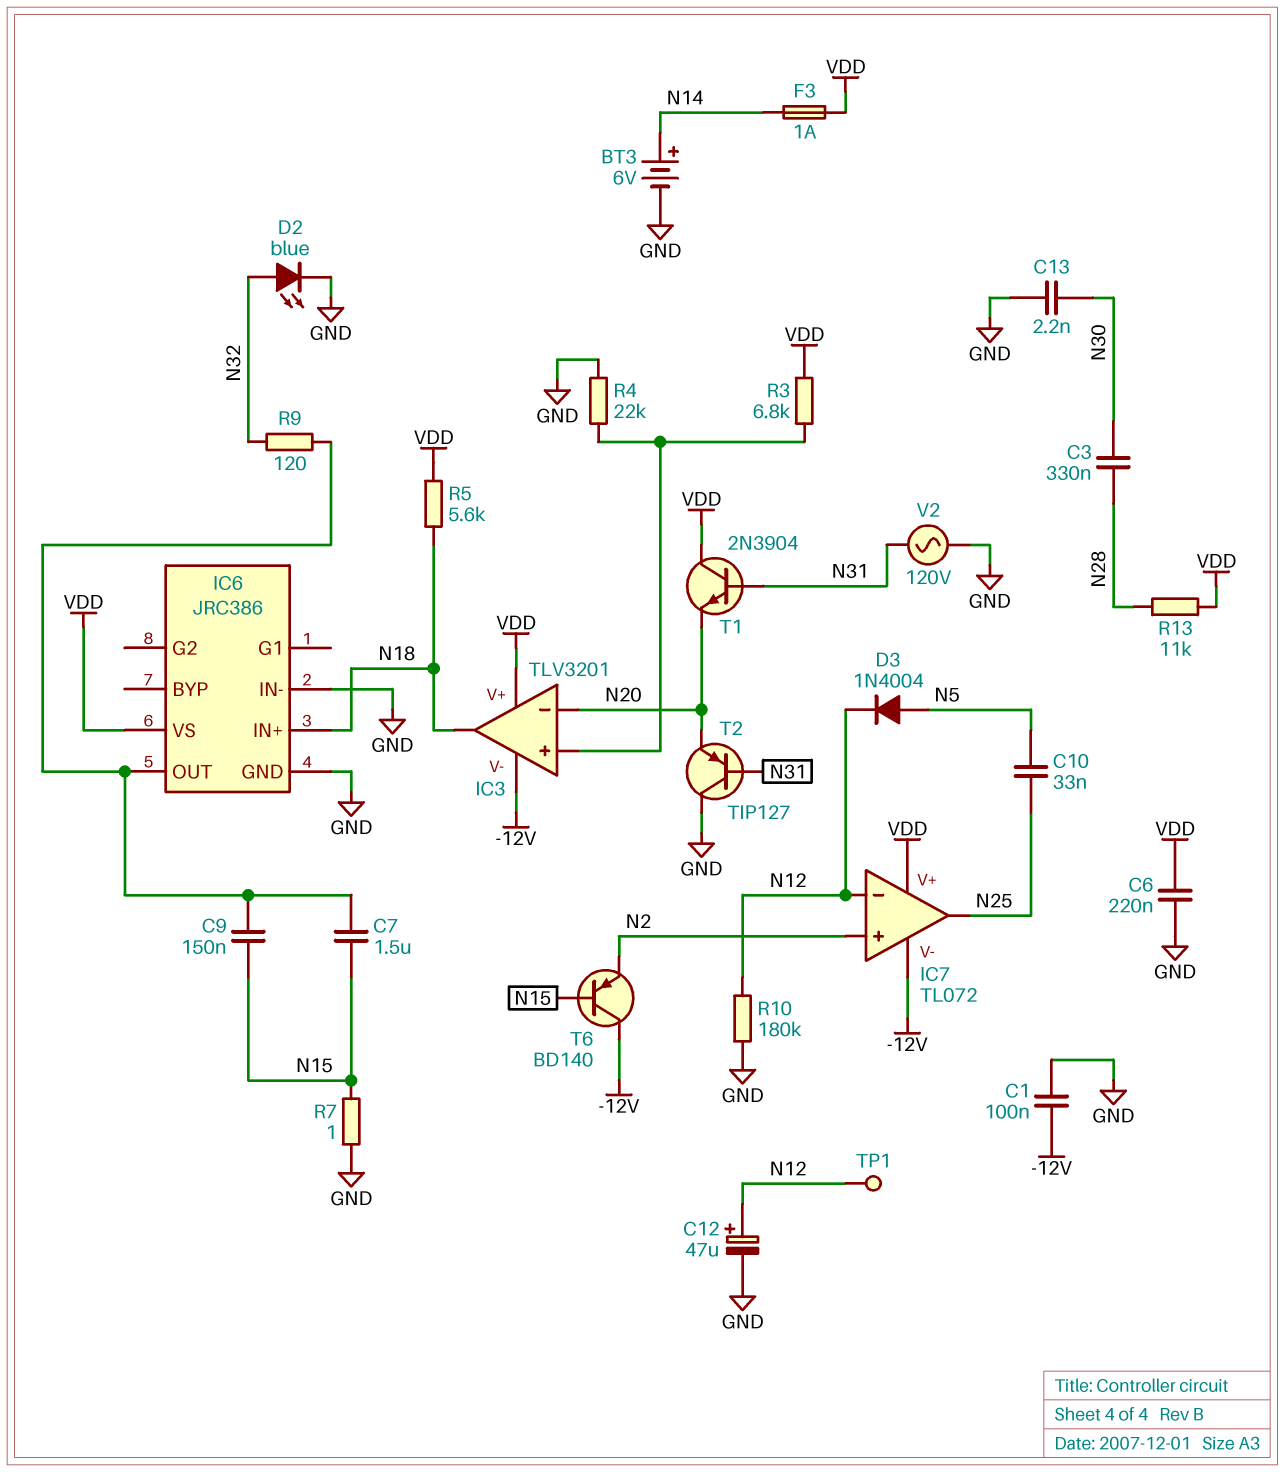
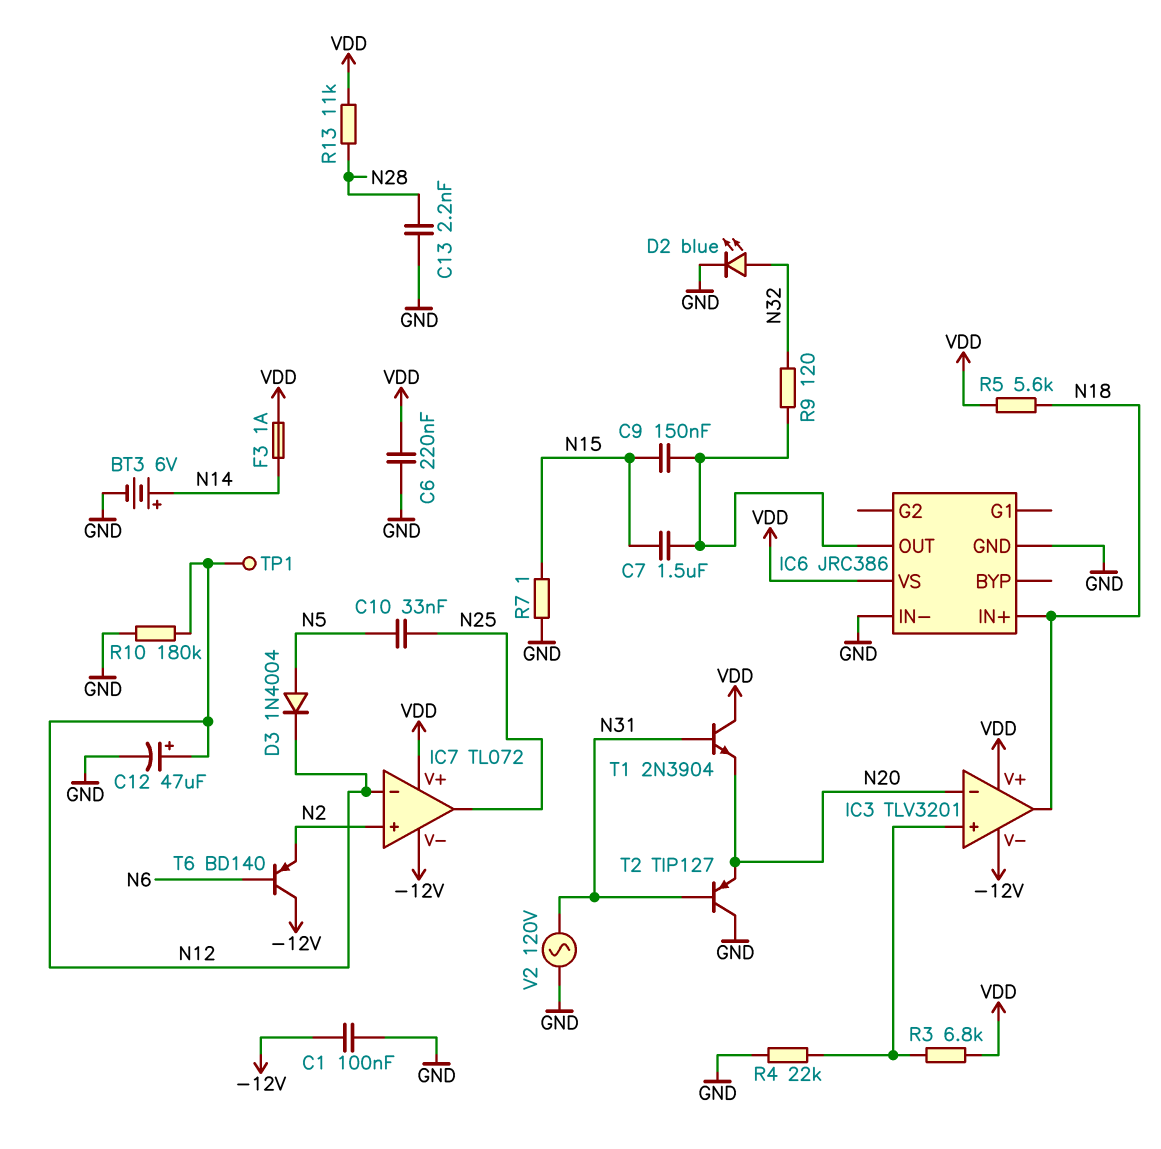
C3: 330nF (N28, N30) -> none
C13: 2.2nF (GND, N30) -> 2.2nF (GND, N28)
T6: PNP BD140 (B N15, C -12V, E N2) -> PNP BD140 (B N6, C -12V, E N2)

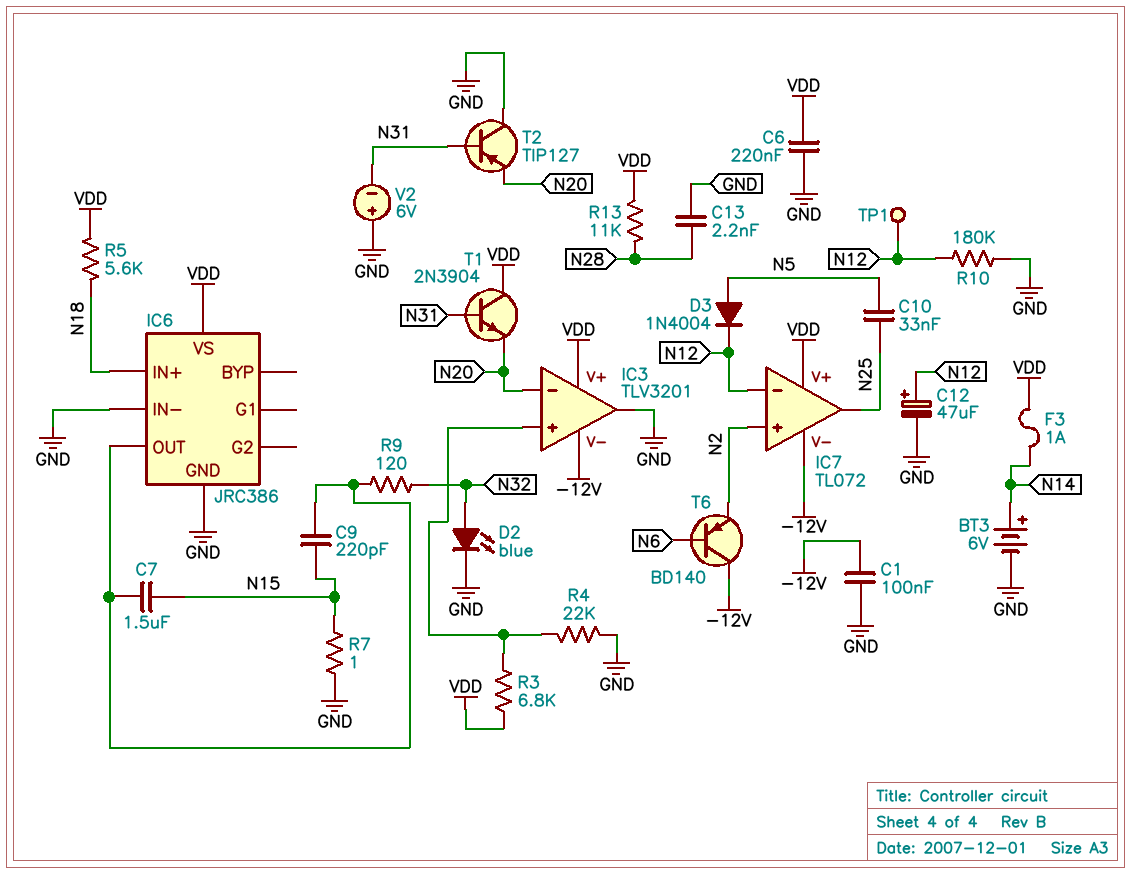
C9: 150nF (IC6/OUT, N15) -> 220pF (IC6/OUT, N15)
IC3 pin out: N18 -> GND
V2: AC 120V (GND, N31) -> 6V (plus GND, minus N31)

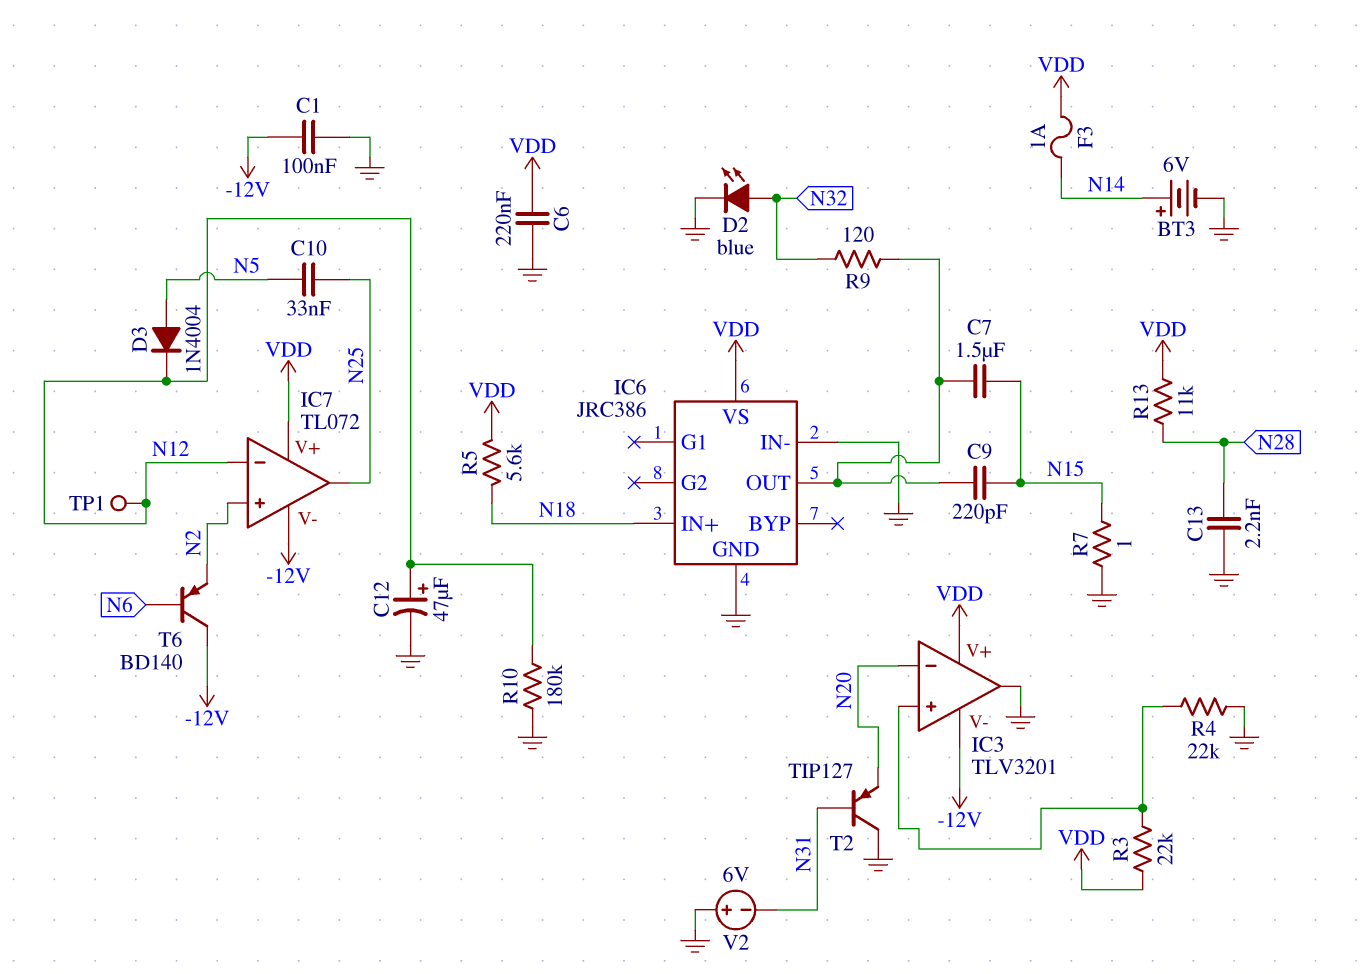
R3: 6.8k (IC3/in+, VDD) -> 22k (IC3/in+, VDD)
T1: NPN 2N3904 (B N31, C VDD, E N20) -> none

